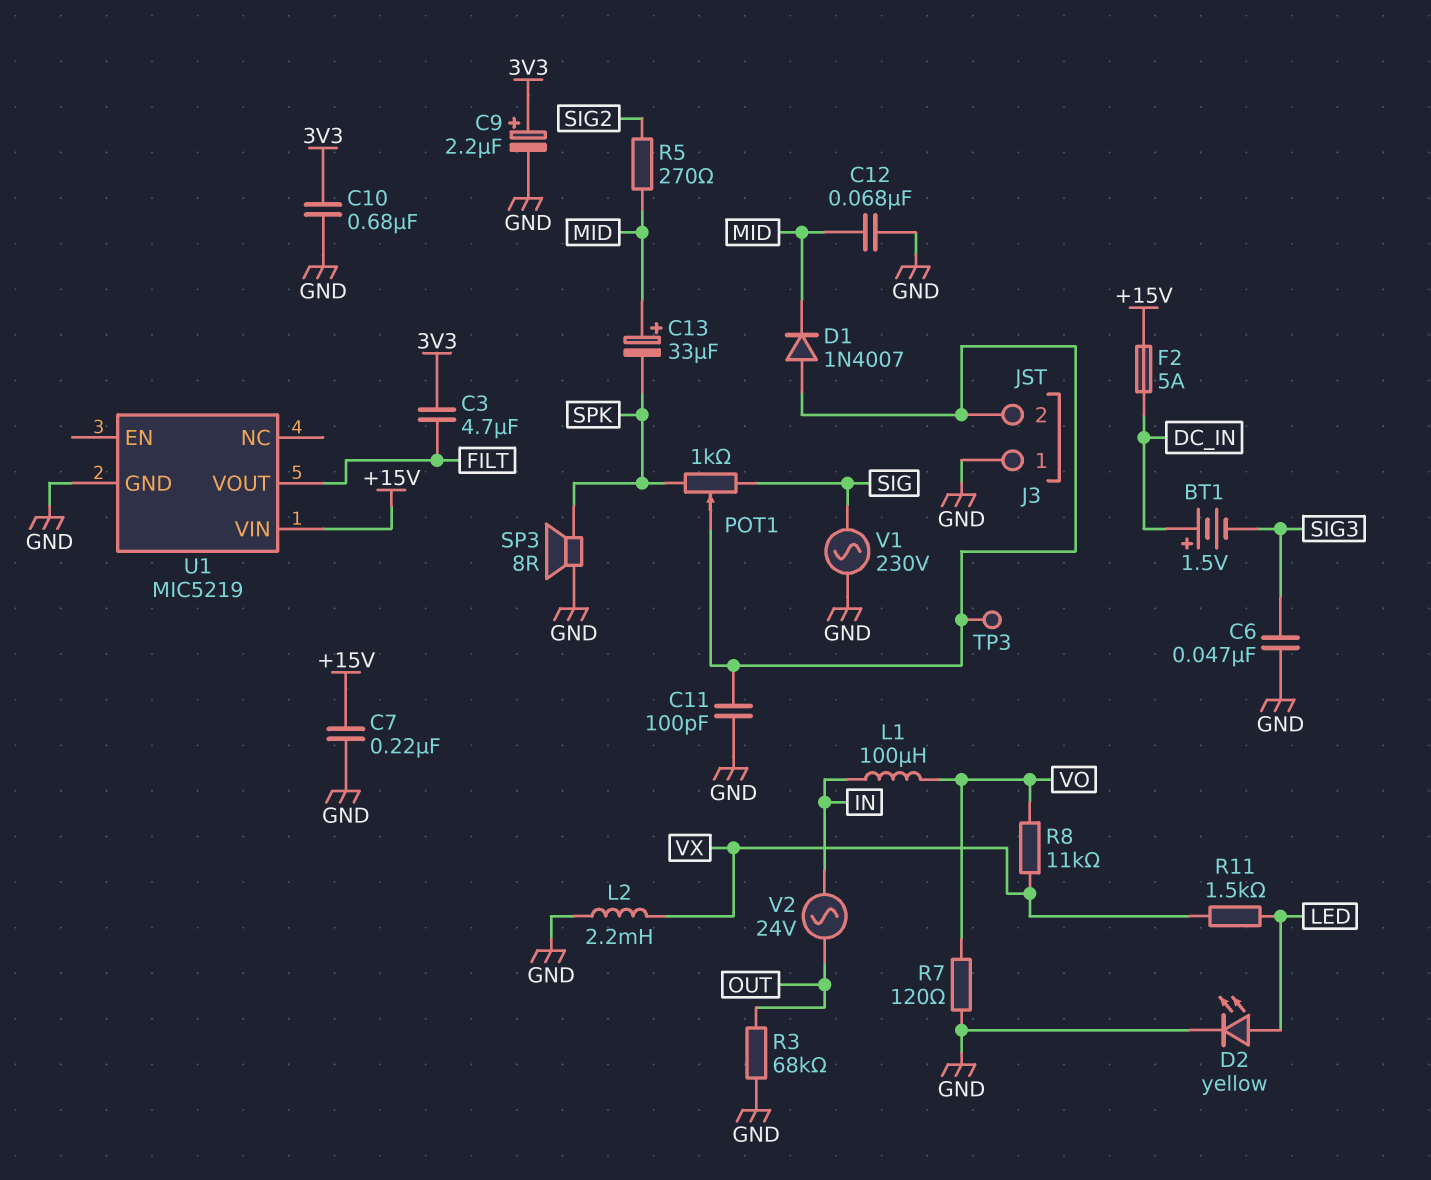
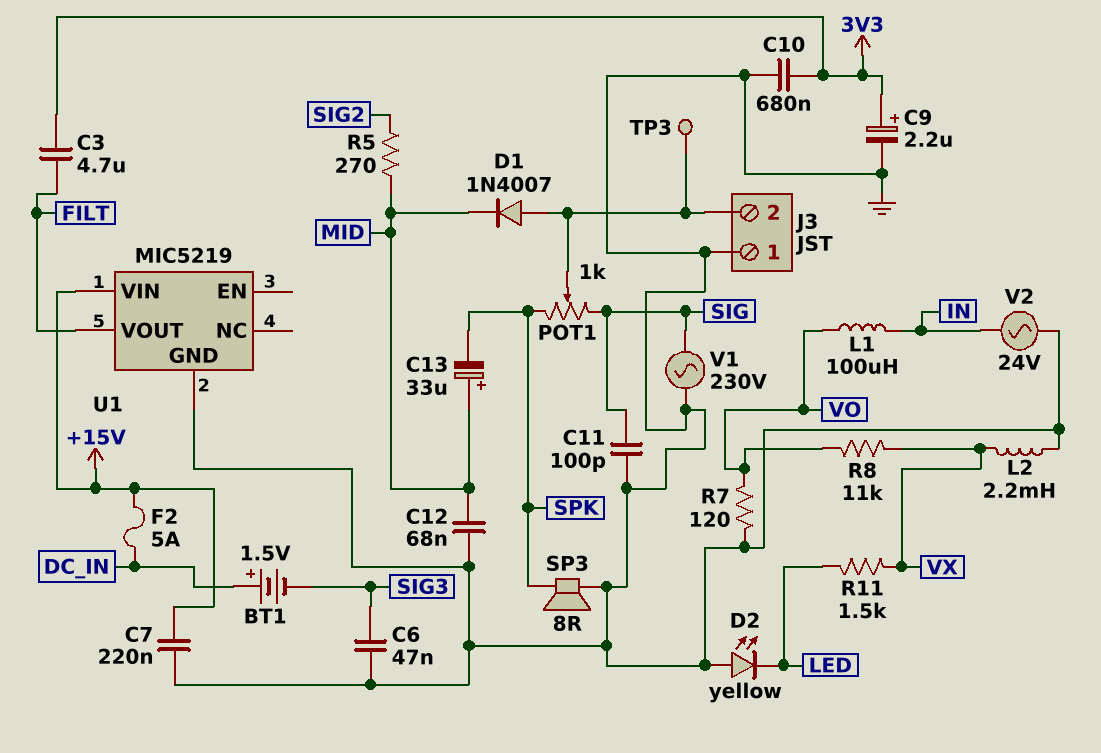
C11: 100pF (GND, J3/2) -> 100pF (GND, SIG)
D2: LED yellow (A LED, K GND) -> LED yellow (A GND, K LED)
R3: 68k (GND, OUT) -> none
V2: AC 24V (IN, OUT) -> AC 24V (GND, IN)

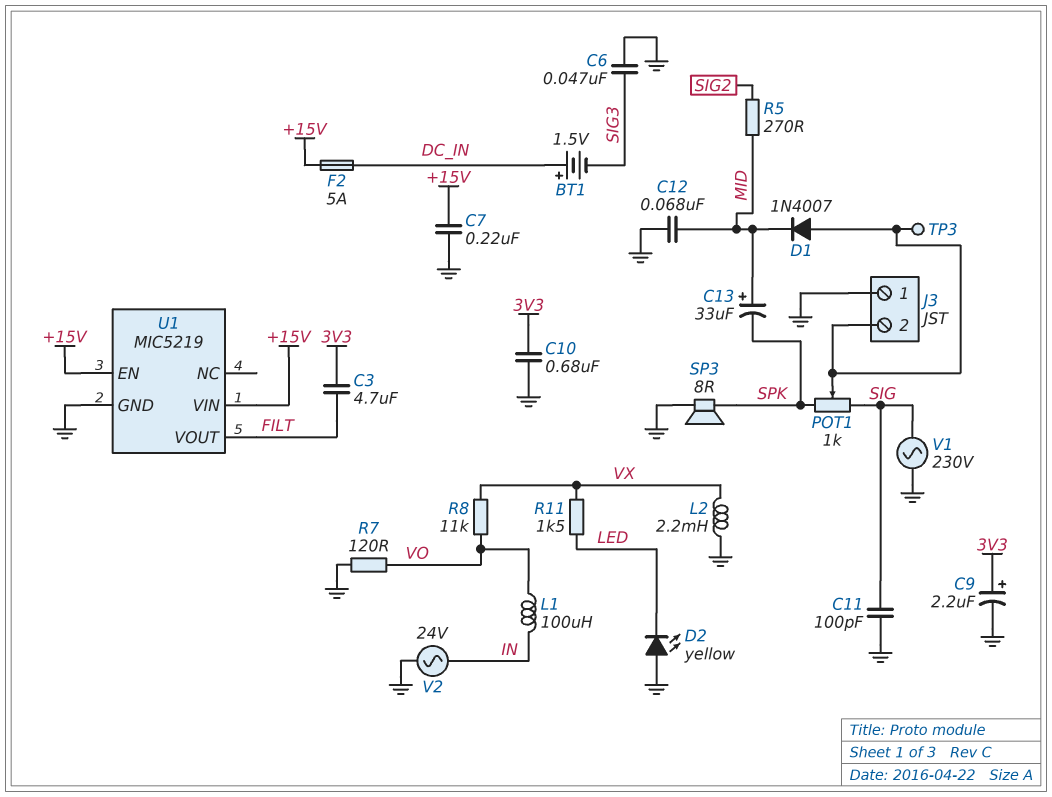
U1 pin EN: none -> +15V

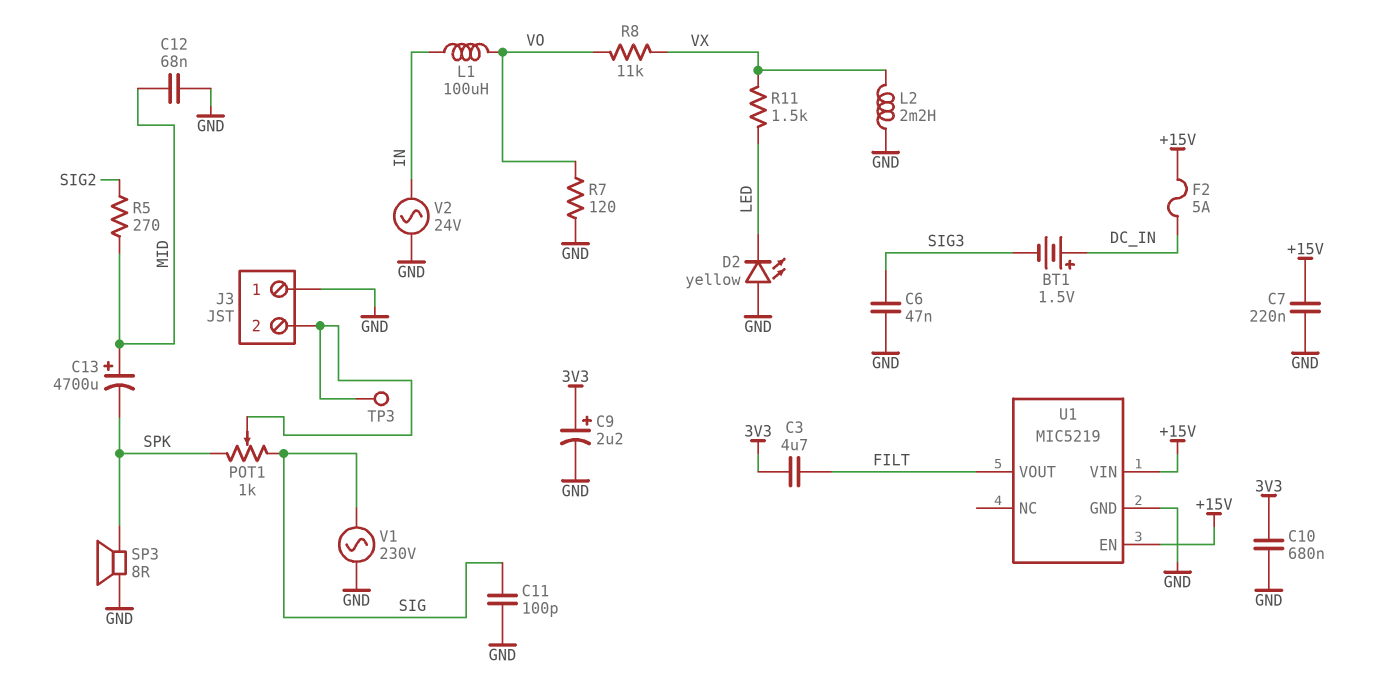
C13: 33uF (plus MID, minus SPK) -> 4700uF (plus MID, minus SPK)
D1: diode 1N4007 (A J3/2, K MID) -> none

